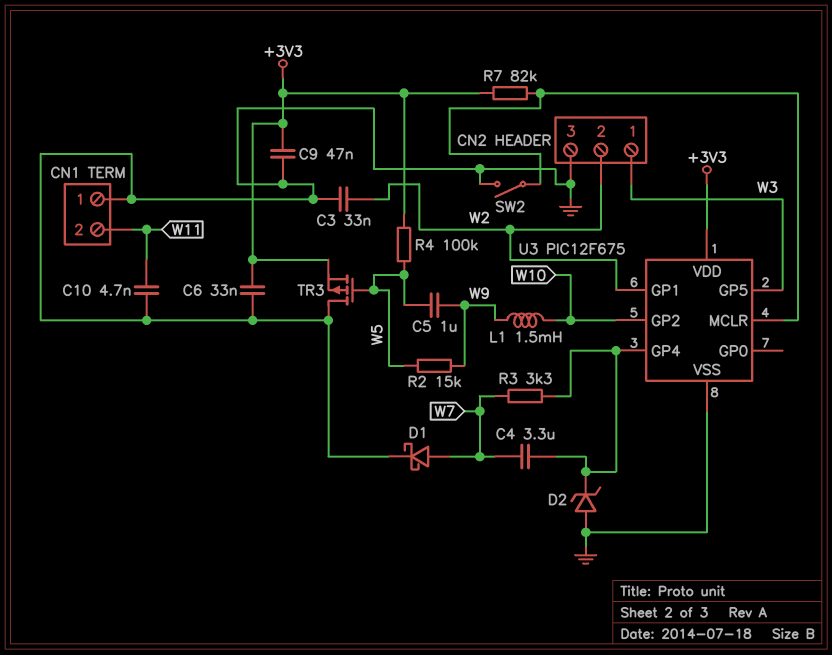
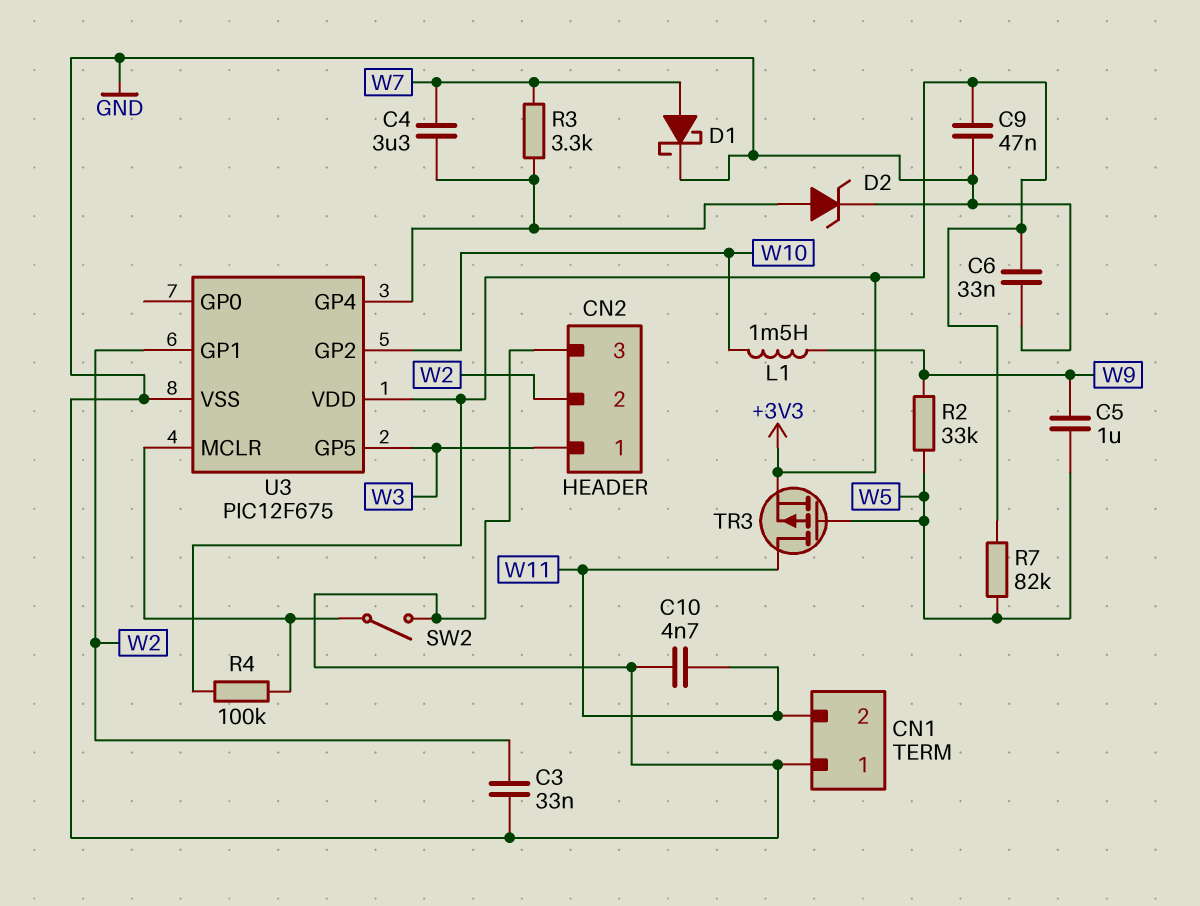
D2: zener (A GND, K U3/GP4) -> zener (A U3/GP4, K GND)
R2: 15k (W5, W9) -> 33k (W5, W9)
R4: 100k (+3V3, W5) -> 100k (+3V3, U3/MCLR)
R7: 82k (+3V3, U3/MCLR) -> 82k (+3V3, W5)
TR3: PMOS (G W5, D GND, S +3V3) -> PMOS (G W5, D W11, S +3V3)

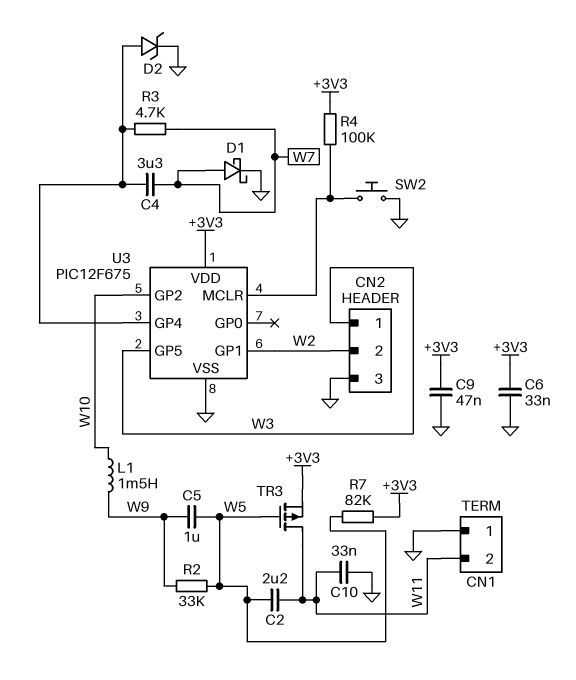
C2: none -> 2.2uF (W5, W11)
C3: 33nF (GND, W2) -> none
C10: 4.7nF (GND, W11) -> 33nF (GND, W11)
R3: 3.3k (U3/GP4, W7) -> 4.7k (U3/GP4, W7)
SW2: switch (GND, U3/MCLR) -> button (GND, U3/MCLR)

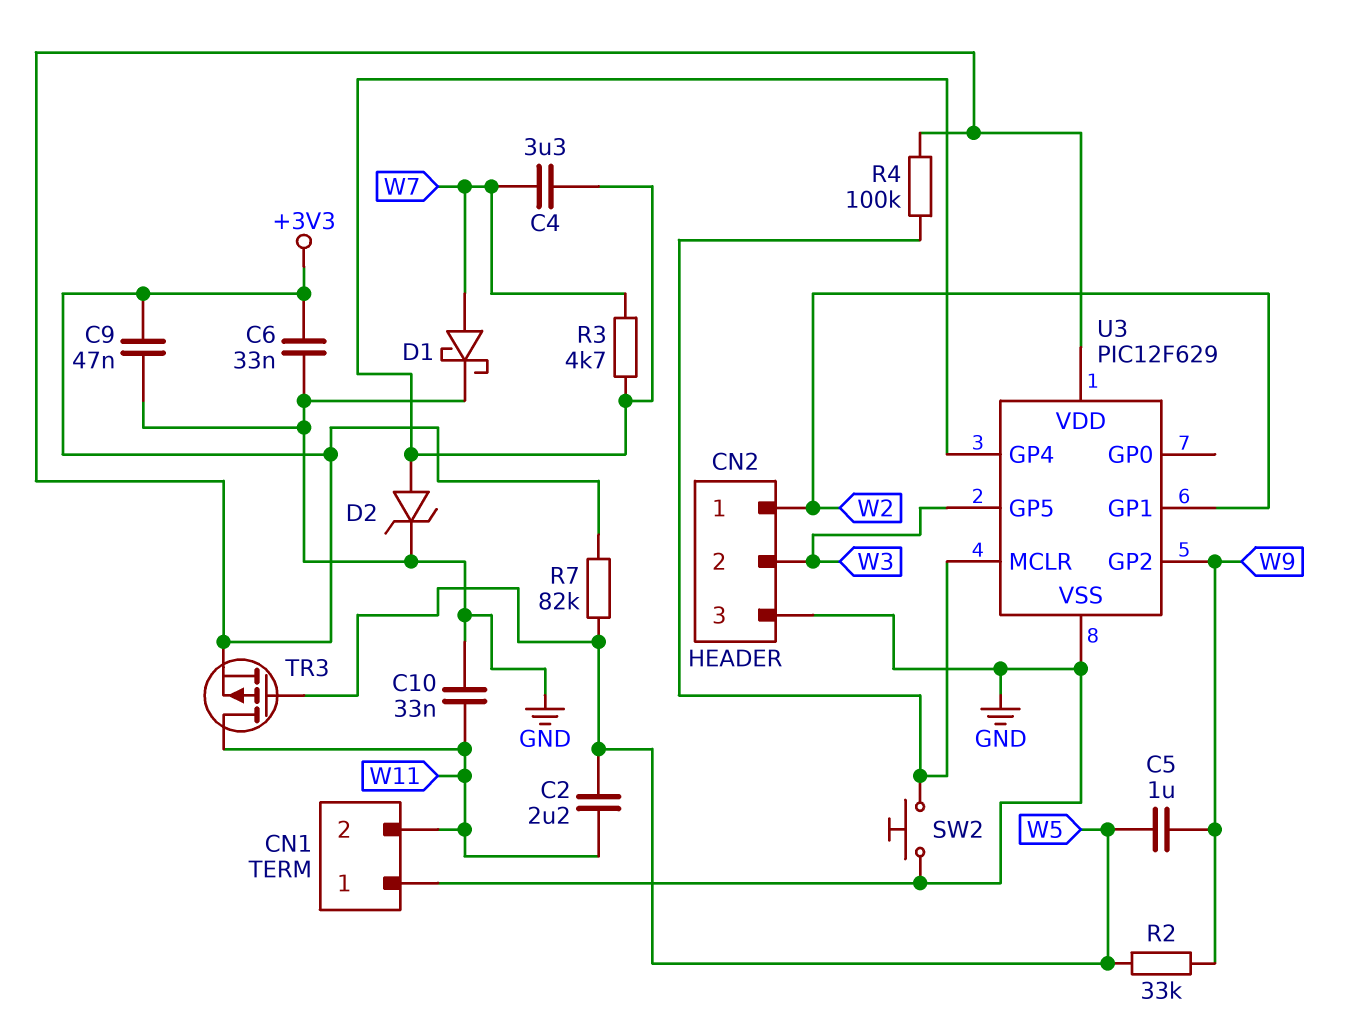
CN2 pin 1: W3 -> W2
CN2 pin 2: W2 -> W3
L1: 1.5mH (W9, W10) -> none
U3: PIC12F675 -> PIC12F629
U3 pin GP2: W10 -> W9

